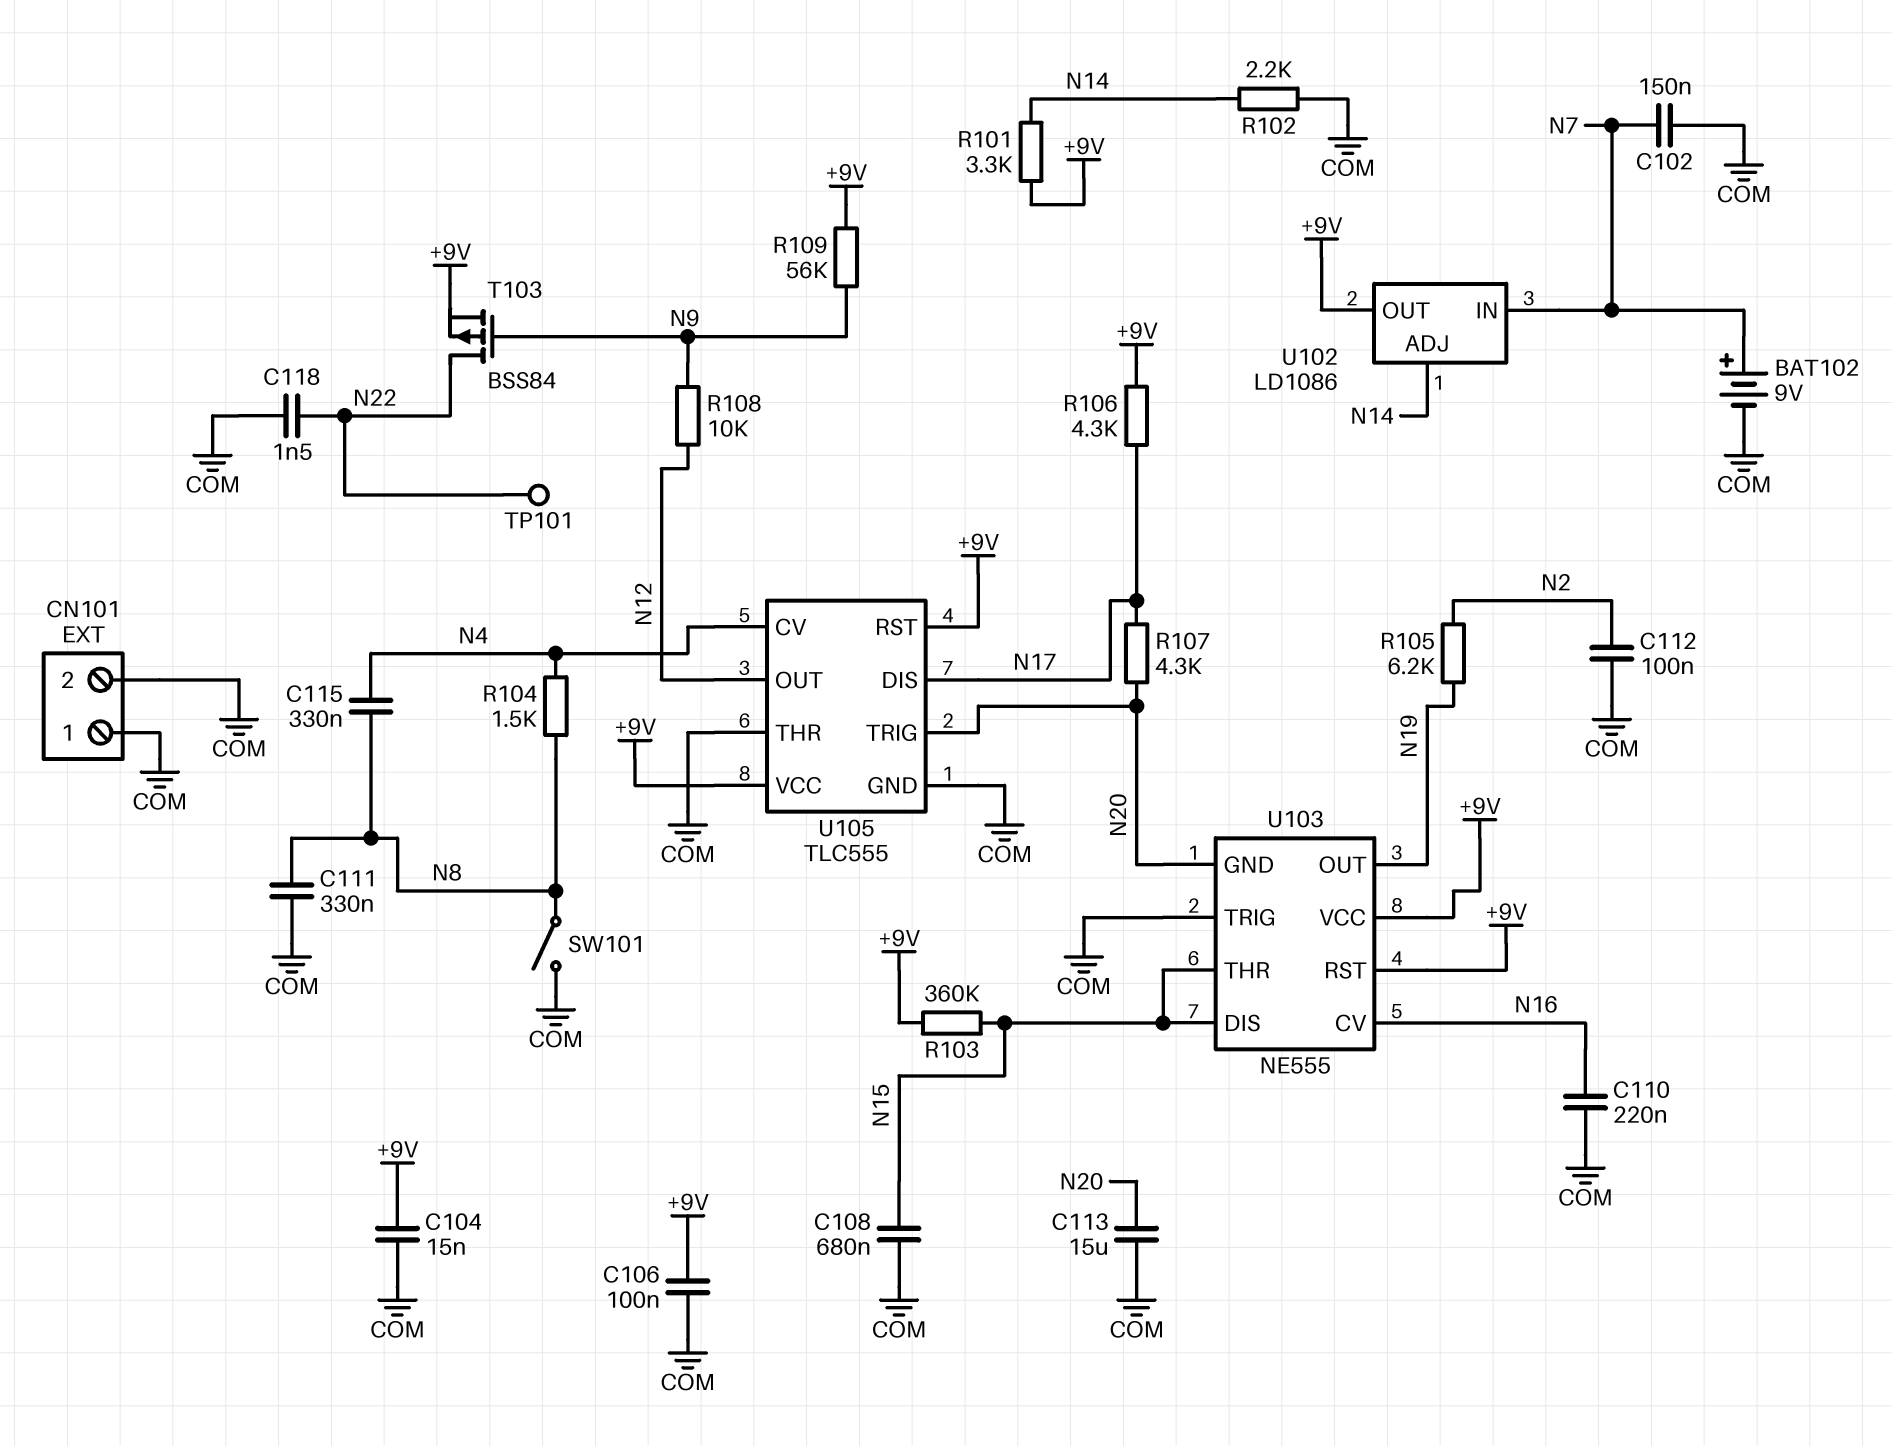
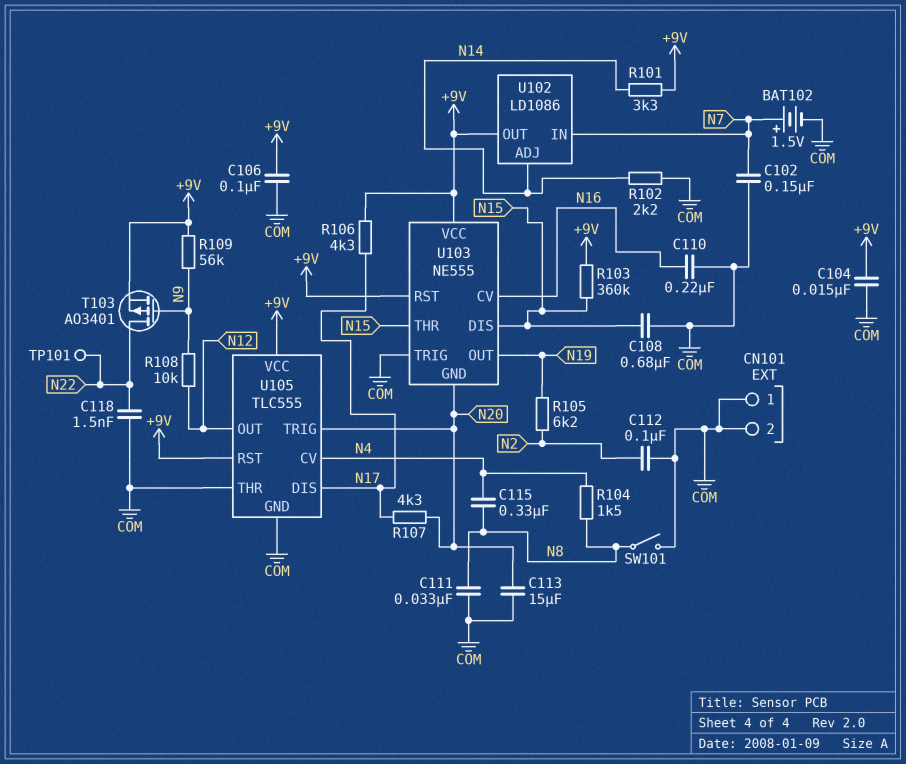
BAT102: 9V (plus N7, minus COM) -> 1.5V (plus N7, minus COM)
C111: 330nF (COM, N8) -> 33nF (COM, N8)
T103: PMOS BSS84 (G N9, D N22, S +9V) -> PMOS AO3401 (G N9, D N22, S +9V)

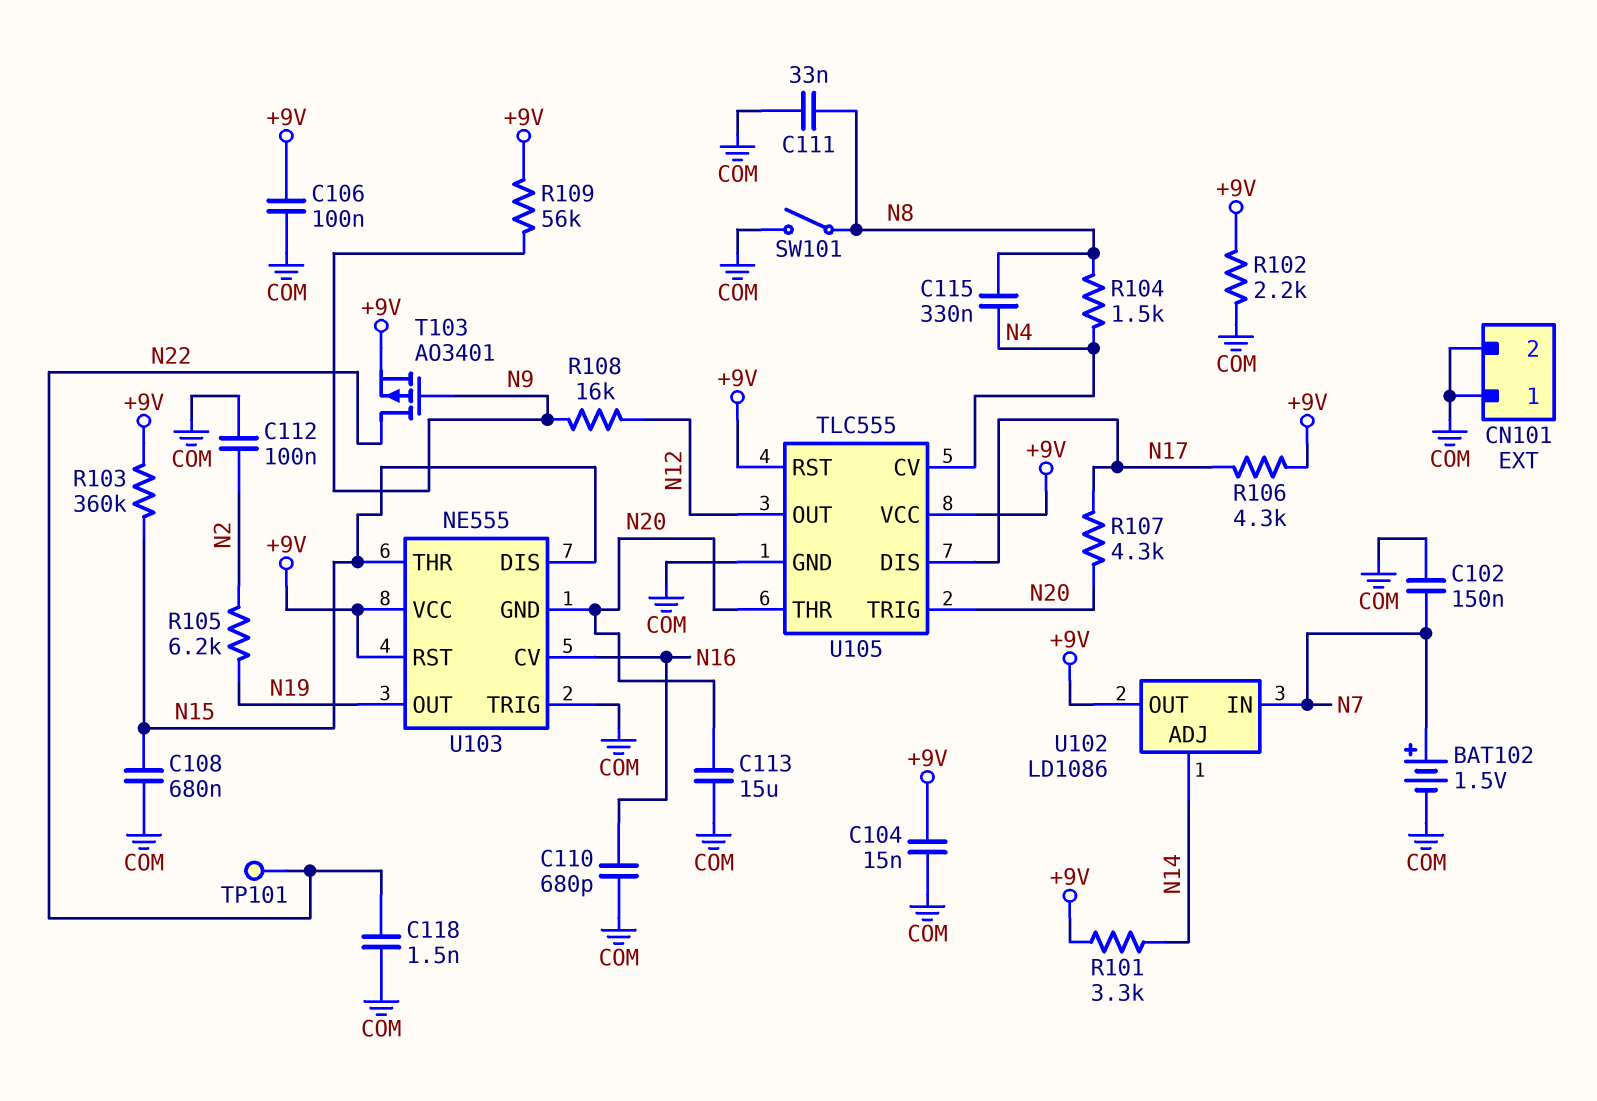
C110: 220nF (COM, N16) -> 680pF (COM, N16)
R102: 2.2k (COM, N14) -> 2.2k (+9V, COM)
R108: 10k (N9, N12) -> 16k (N9, N12)
U105 pin THR: COM -> N20

